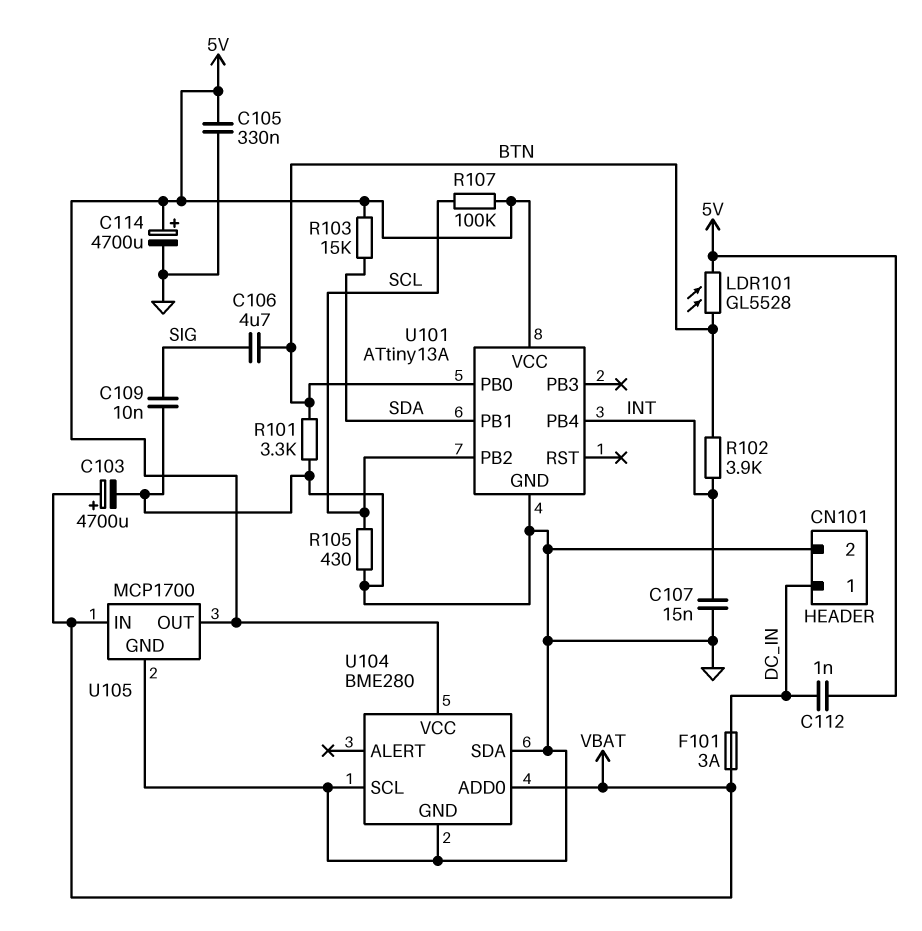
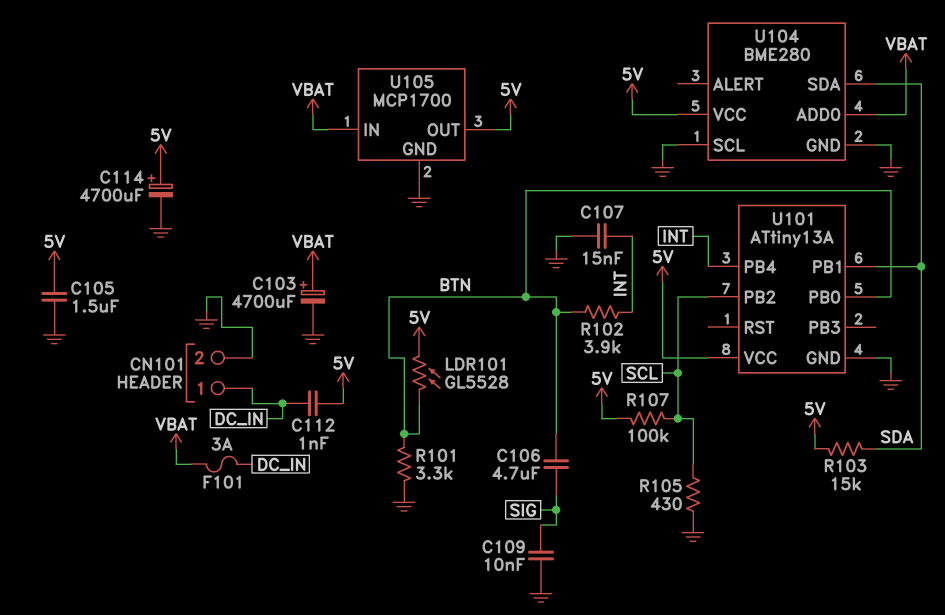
C105: 330nF (5V, GND) -> 1.5uF (5V, GND)
U104 pin SDA: GND -> SDA

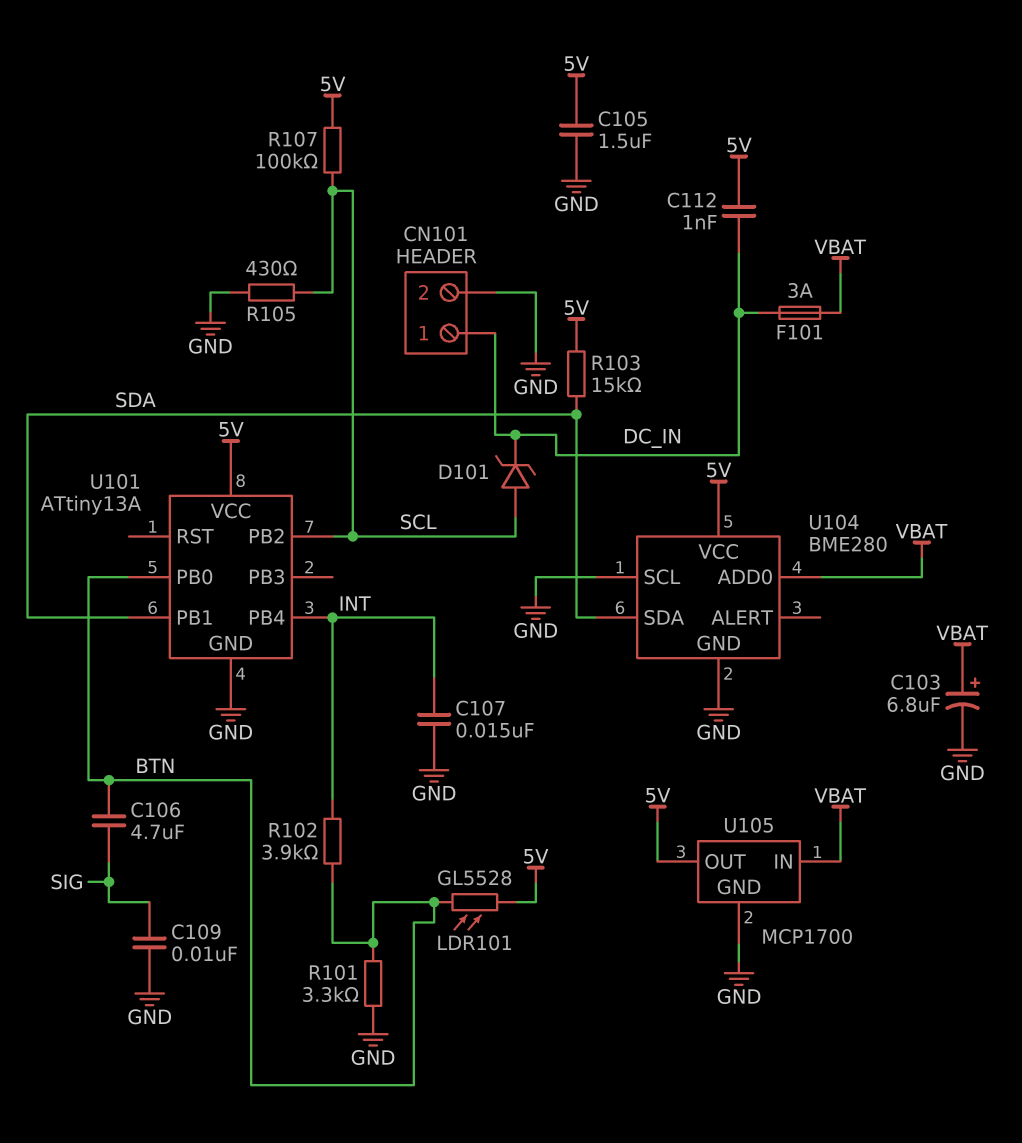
C103: 4700uF (plus VBAT, minus GND) -> 6.8uF (plus VBAT, minus GND)
C114: 4700uF (plus 5V, minus GND) -> none
D101: none -> zener (A SCL, K DC_IN)

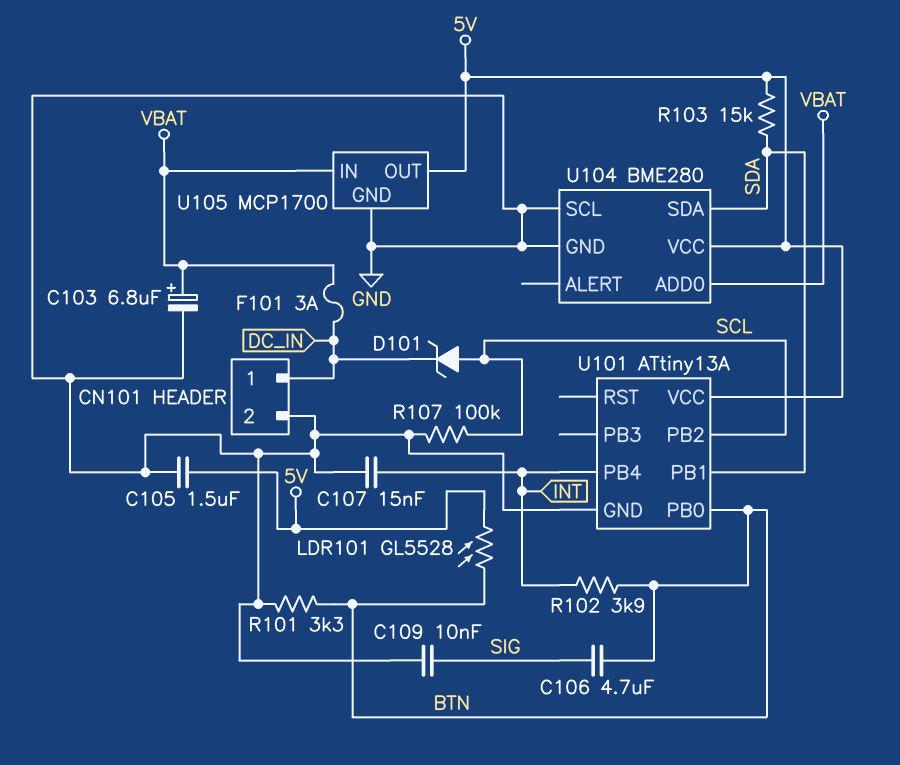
C112: 1nF (5V, DC_IN) -> none
R105: 430 (GND, SCL) -> none
R107: 100k (5V, SCL) -> 100k (GND, SCL)

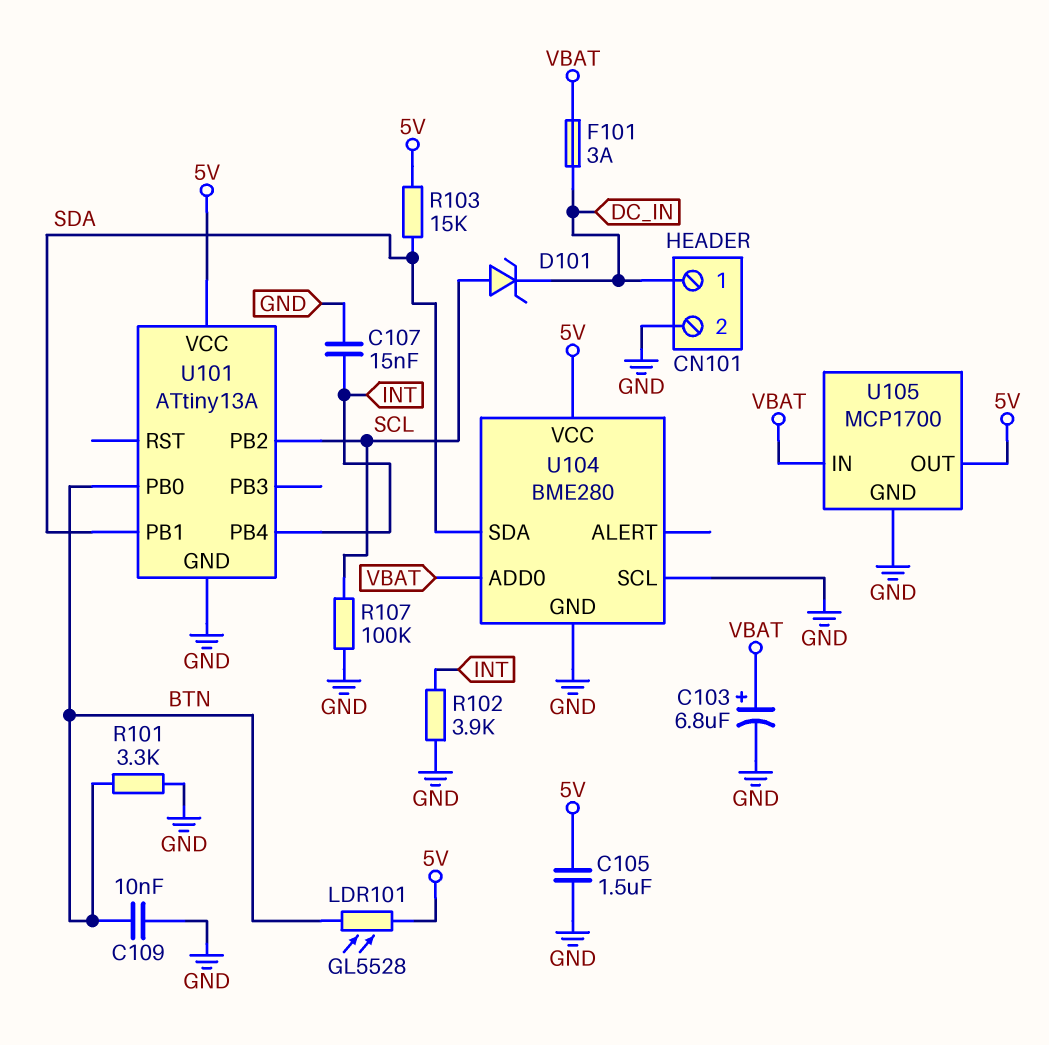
C106: 4.7uF (BTN, SIG) -> none
C109: 10nF (GND, SIG) -> 10nF (BTN, GND)
R102: 3.9k (BTN, INT) -> 3.9k (GND, INT)

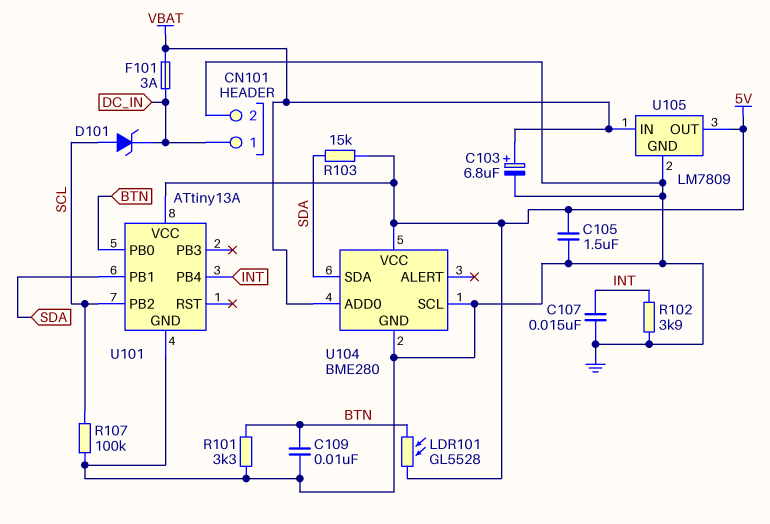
U105: MCP1700 -> LM7809

